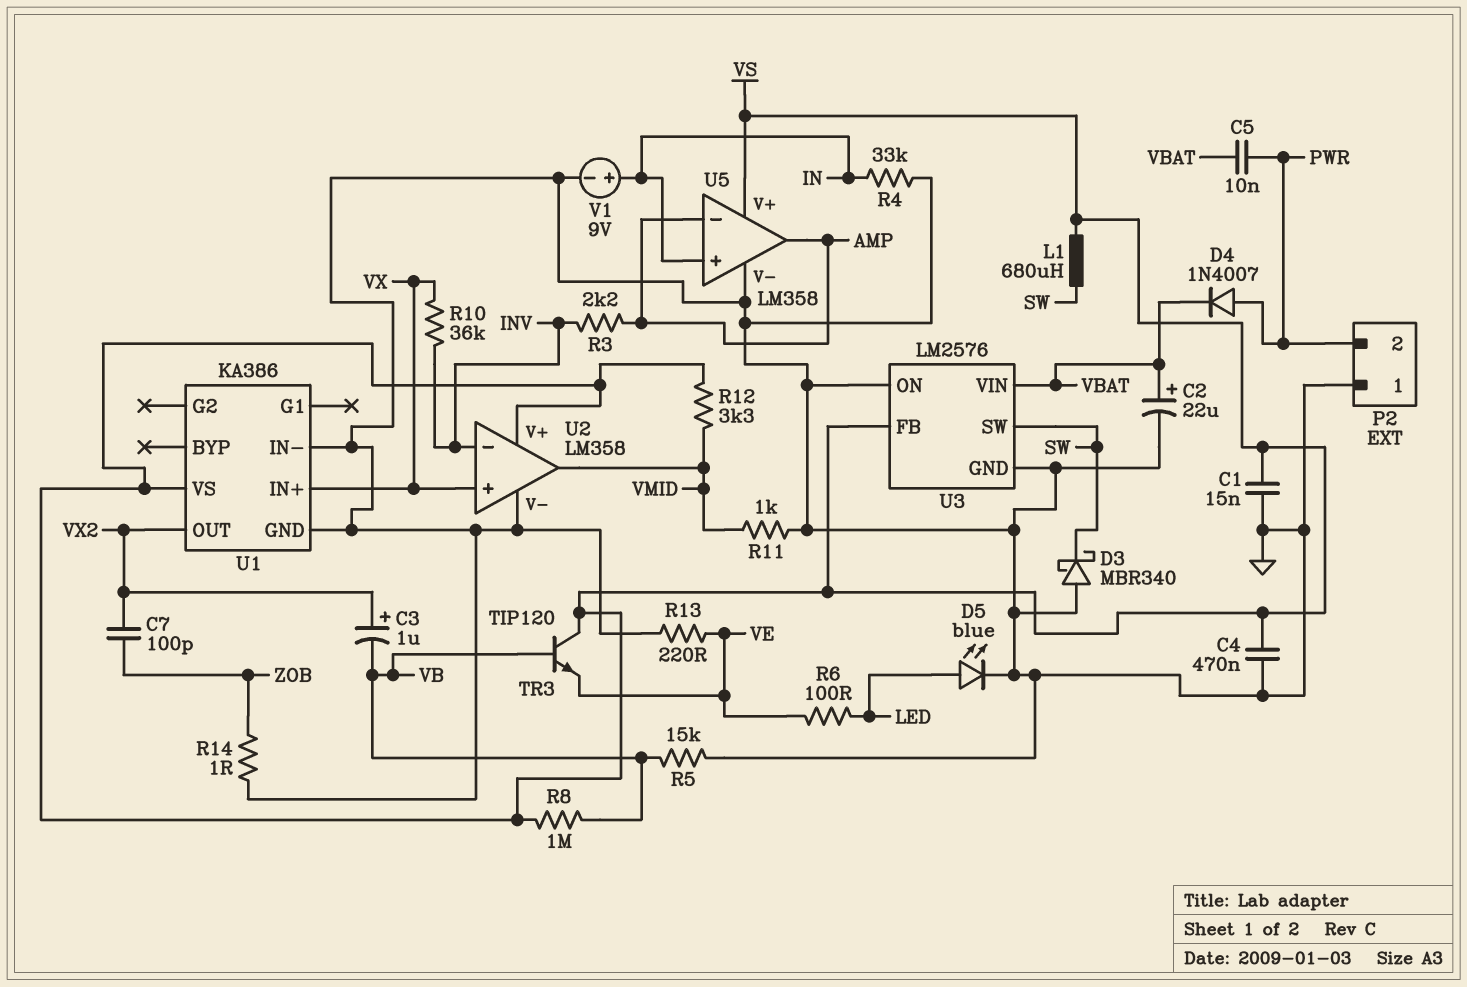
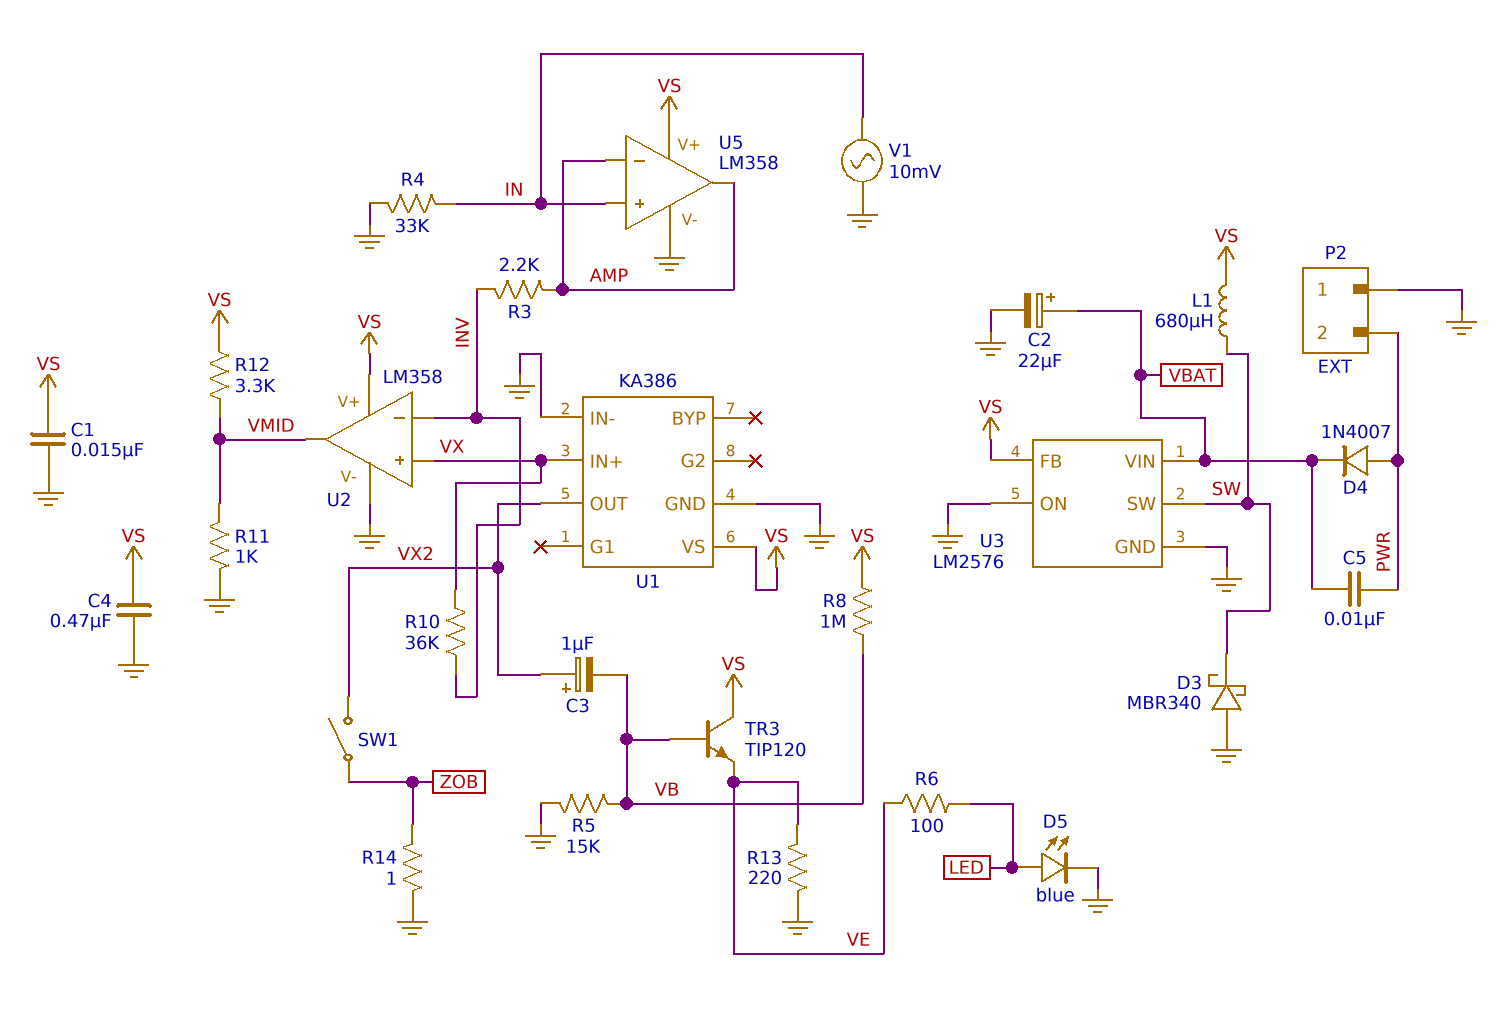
C7: 100pF (VX2, ZOB) -> none
SW1: none -> switch (VX2, ZOB)
V1: 9V (plus IN, minus GND) -> AC 10mV (GND, IN)

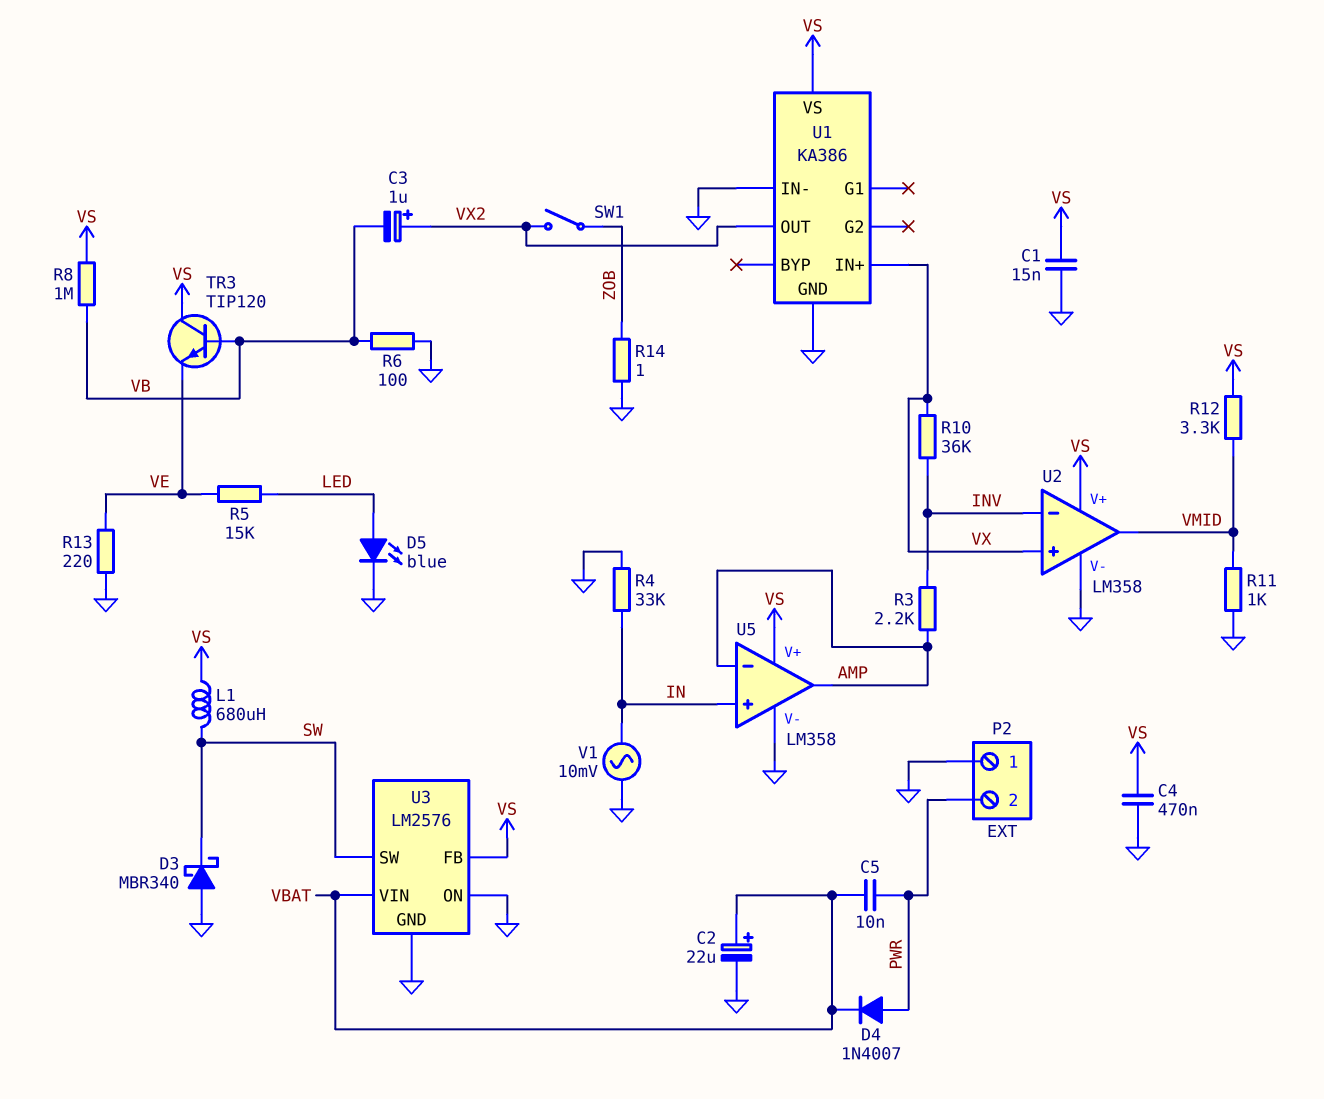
R5: 15k (GND, VB) -> 15k (LED, VE)
R6: 100 (LED, VE) -> 100 (GND, VB)

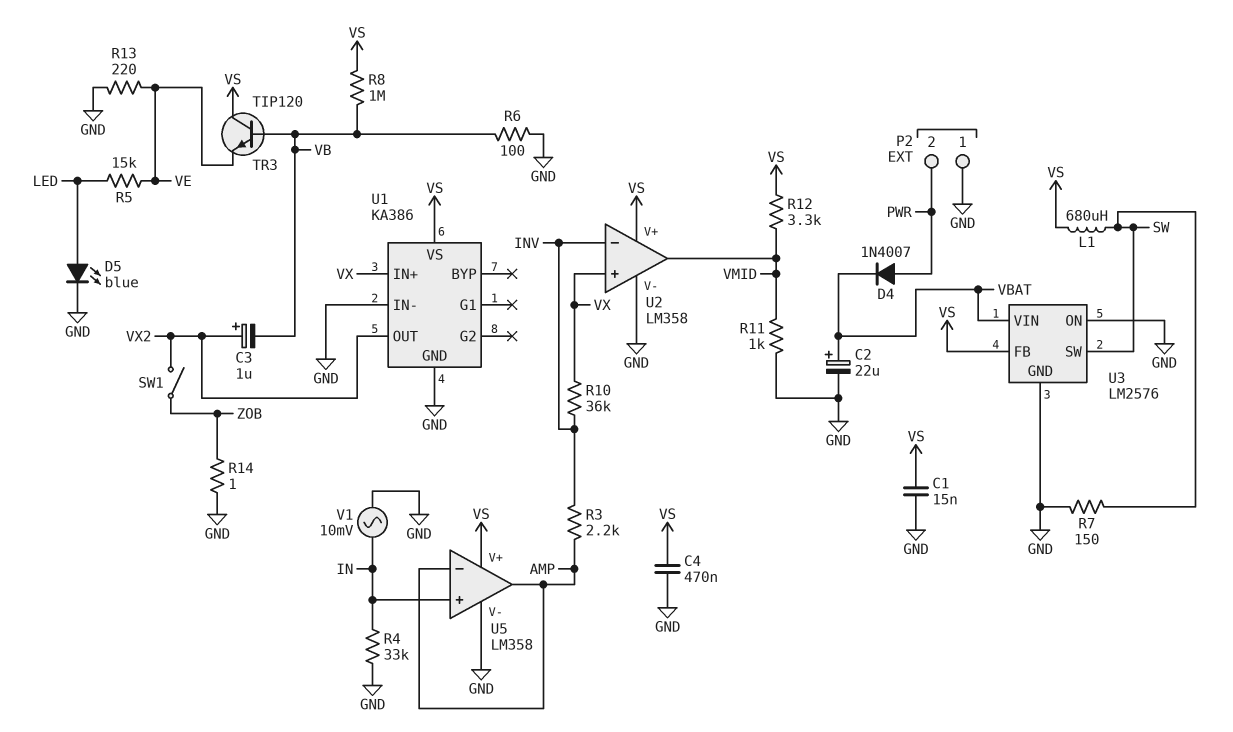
C5: 10nF (PWR, VBAT) -> none
D3: schottky MBR340 (A GND, K SW) -> none
R7: none -> 150 (GND, SW)

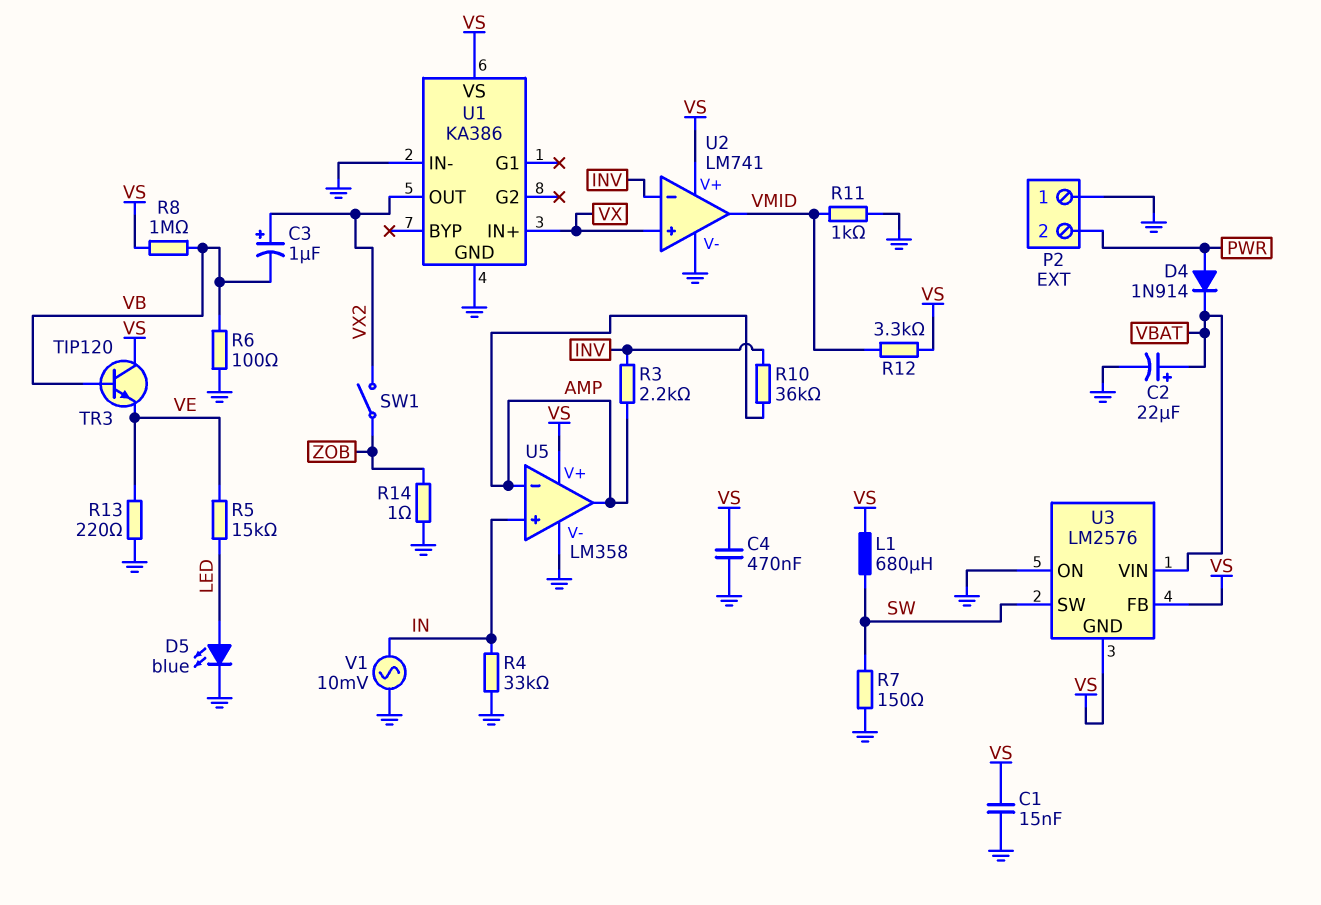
D4: diode 1N4007 (A PWR, K VBAT) -> diode 1N914 (A PWR, K VBAT)
R10: 36k (INV, VX) -> 36k (AMP, INV)
U2: LM358 -> LM741
U3 pin GND: GND -> VS

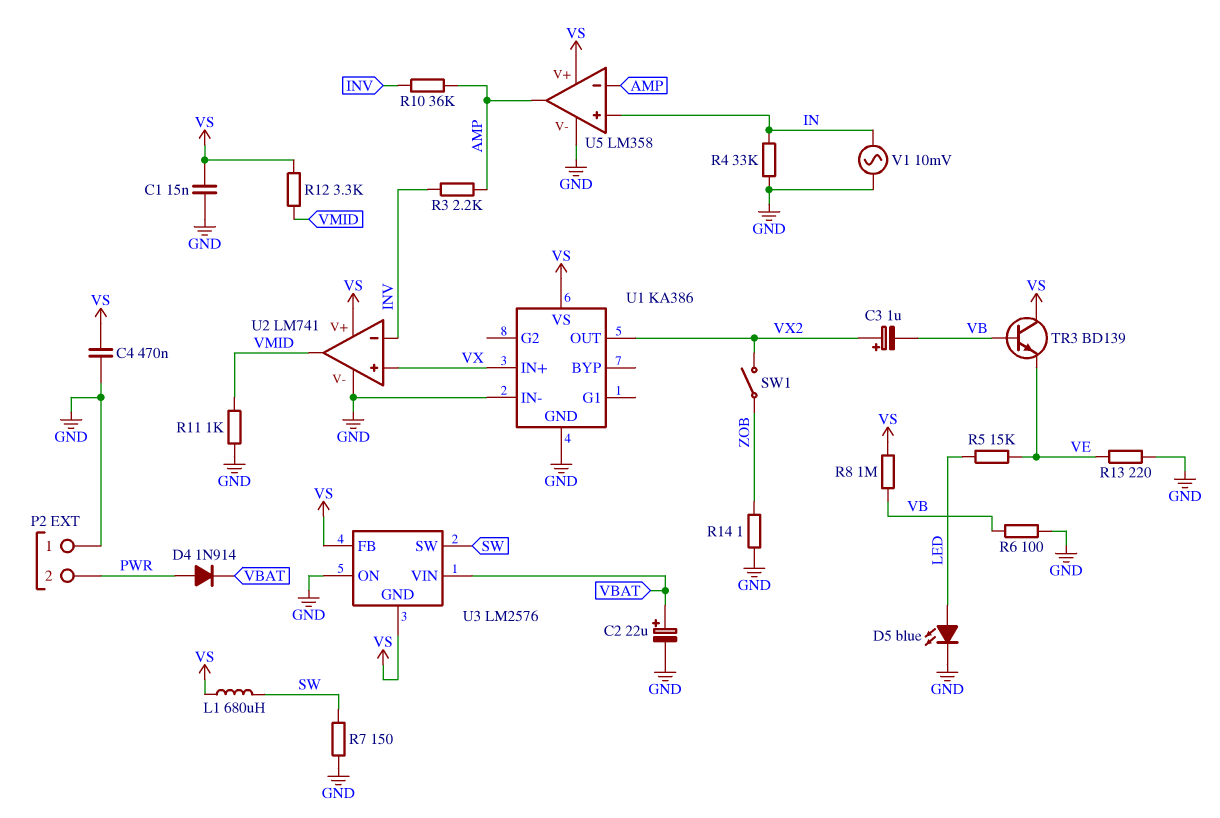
TR3: NPN TIP120 (B VB, C VS, E VE) -> NPN BD139 (B VB, C VS, E VE)

